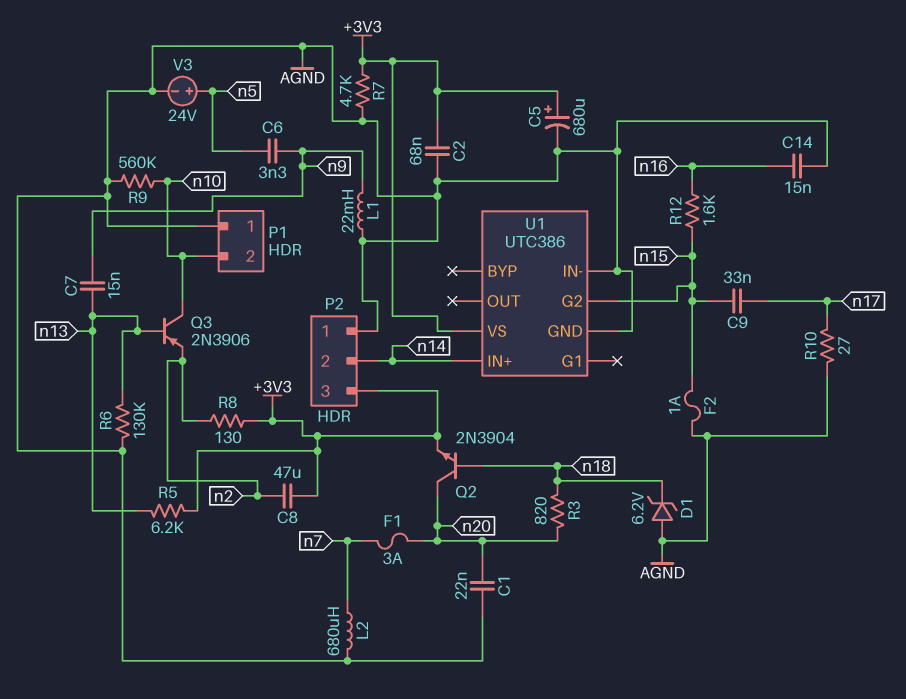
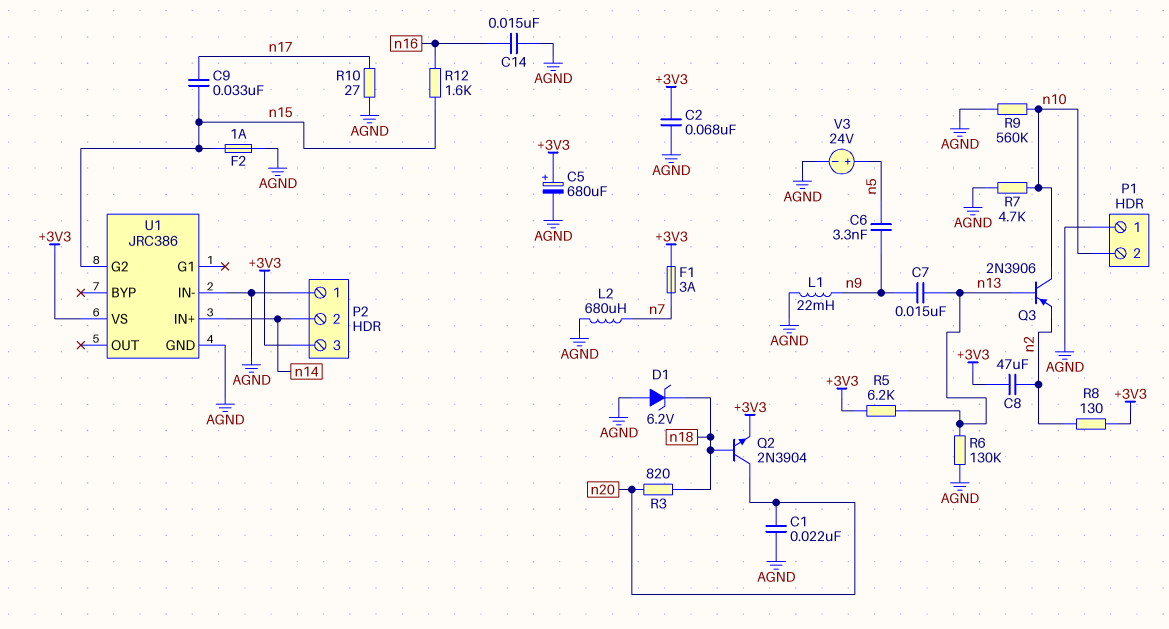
F1: 3A (n7, n20) -> 3A (+3V3, n7)
R7: 4.7k (+3V3, AGND) -> 4.7k (AGND, n10)
U1: UTC386 -> JRC386

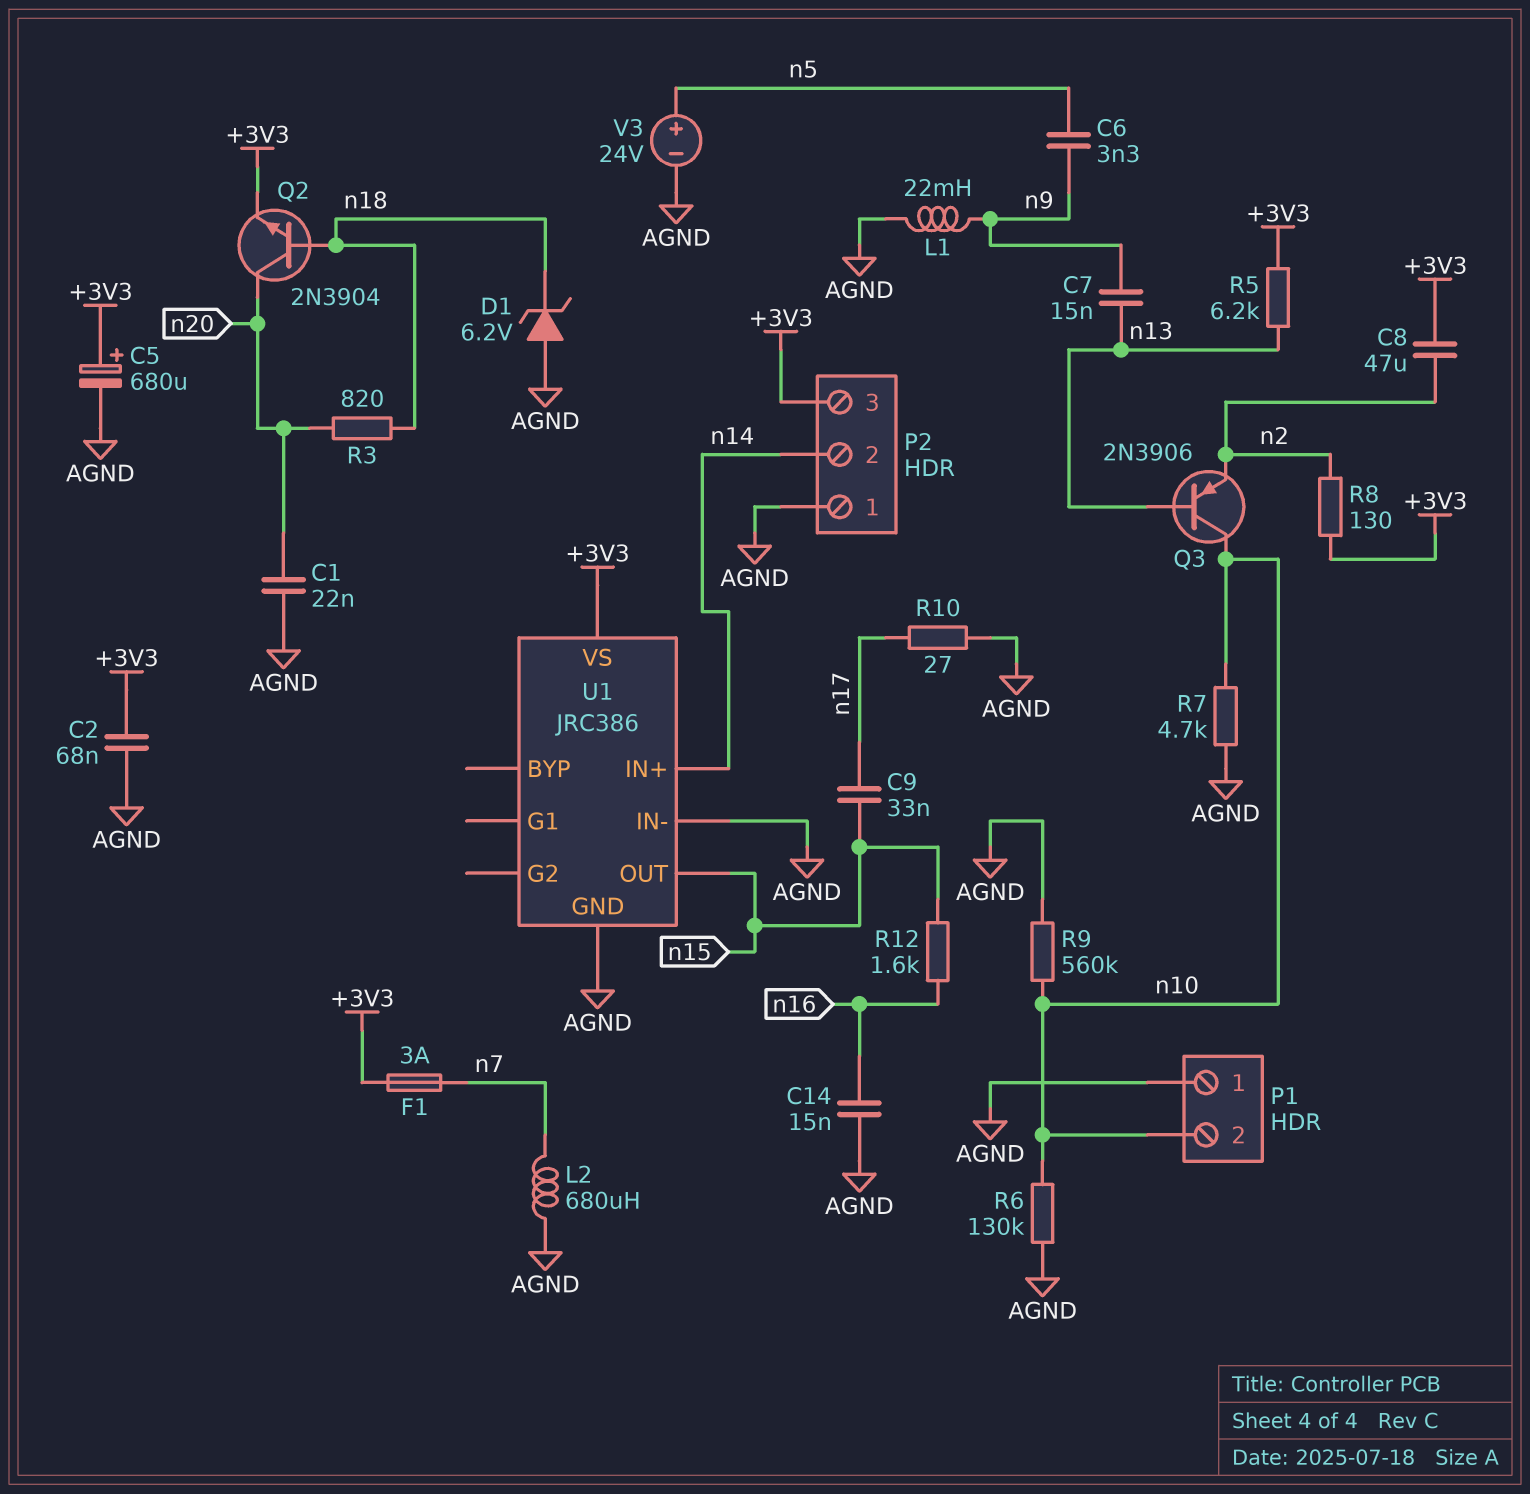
F2: 1A (AGND, n15) -> none
R6: 130k (AGND, n13) -> 130k (AGND, n10)
U1 pin G2: n15 -> none
U1 pin OUT: none -> n15

